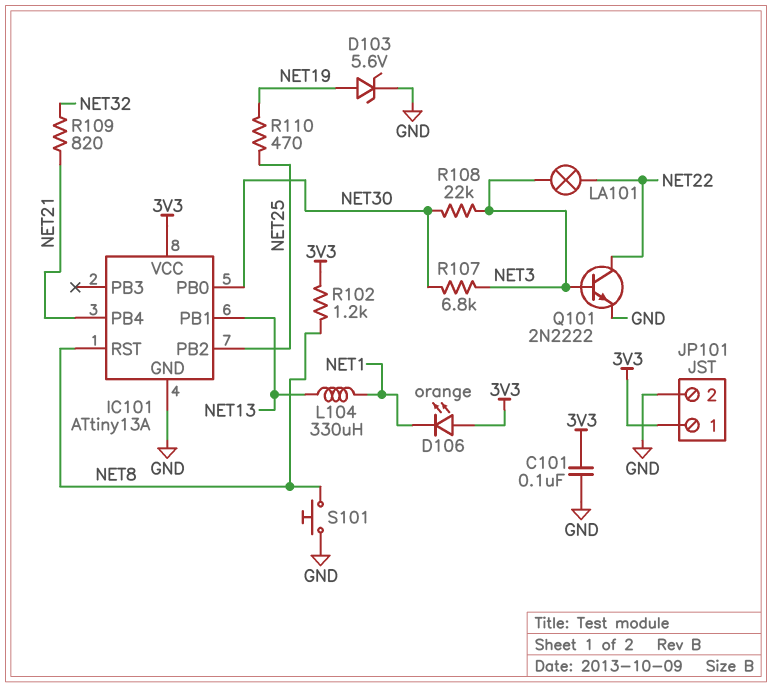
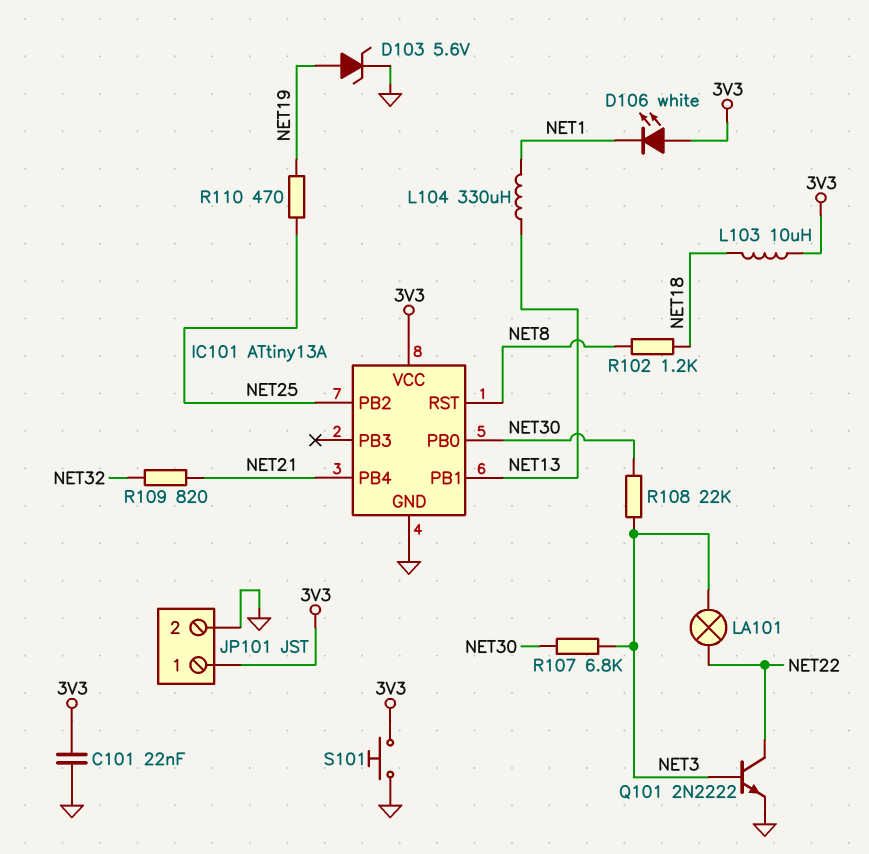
C101: 100nF (3V3, GND) -> 22nF (3V3, GND)
D106: LED orange (A 3V3, K NET1) -> LED white (A 3V3, K NET1)
L103: none -> 10uH (3V3, NET18)
R102: 1.2k (3V3, NET8) -> 1.2k (NET8, NET18)
S101: button (GND, NET8) -> button (3V3, GND)

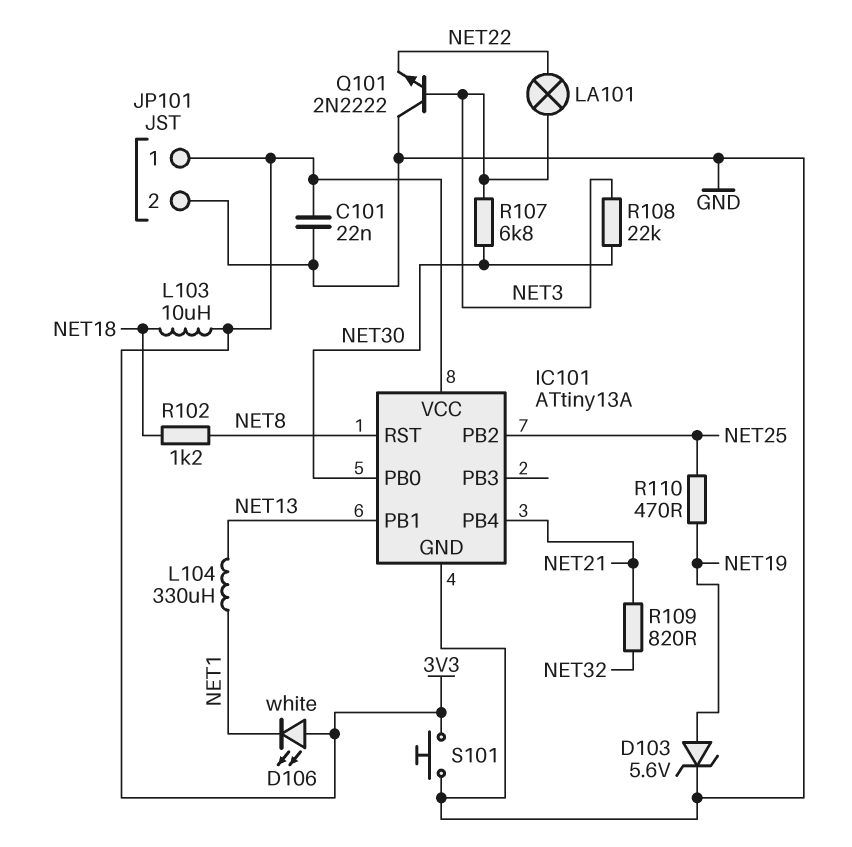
Q101: NPN 2N2222 (B NET3, C NET22, E GND) -> NPN 2N2222 (B NET3, C GND, E NET22)

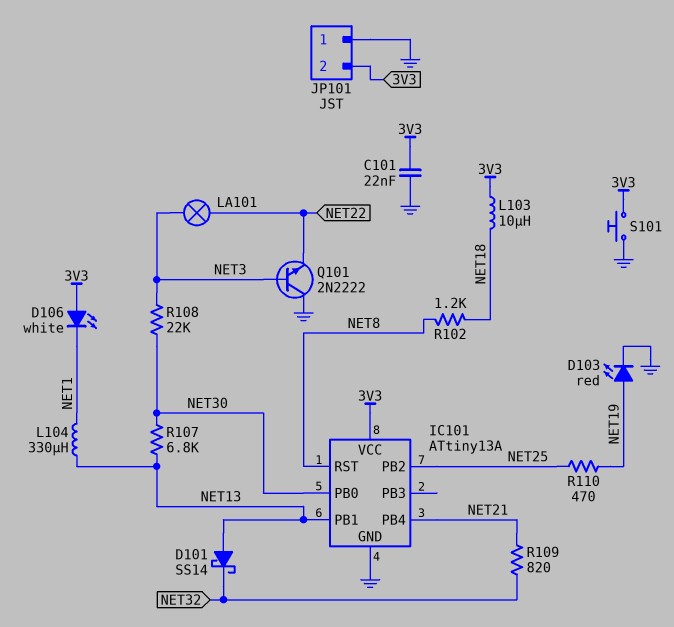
D101: none -> schottky SS14 (A NET13, K NET32)
D103: zener 5.6V (A NET19, K GND) -> LED red (A NET19, K GND)
JP101 pin 1: 3V3 -> GND
JP101 pin 2: GND -> 3V3
R107: 6.8k (NET3, NET30) -> 6.8k (NET13, NET30)

